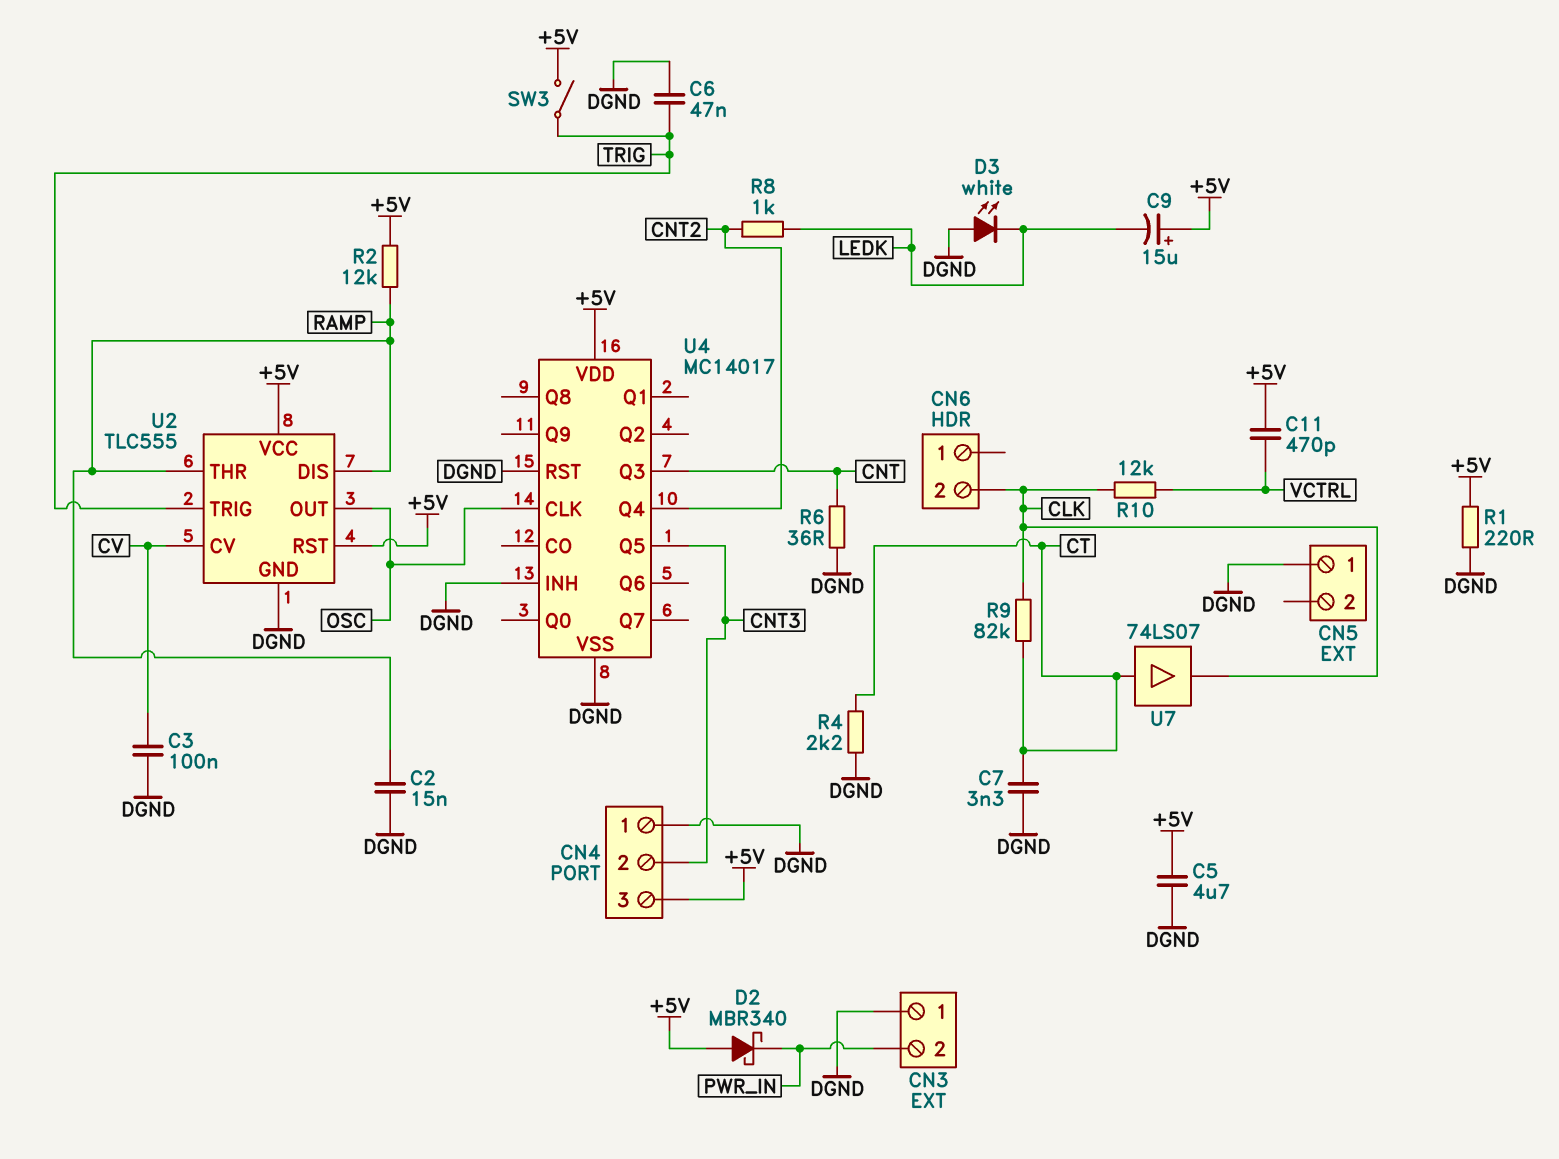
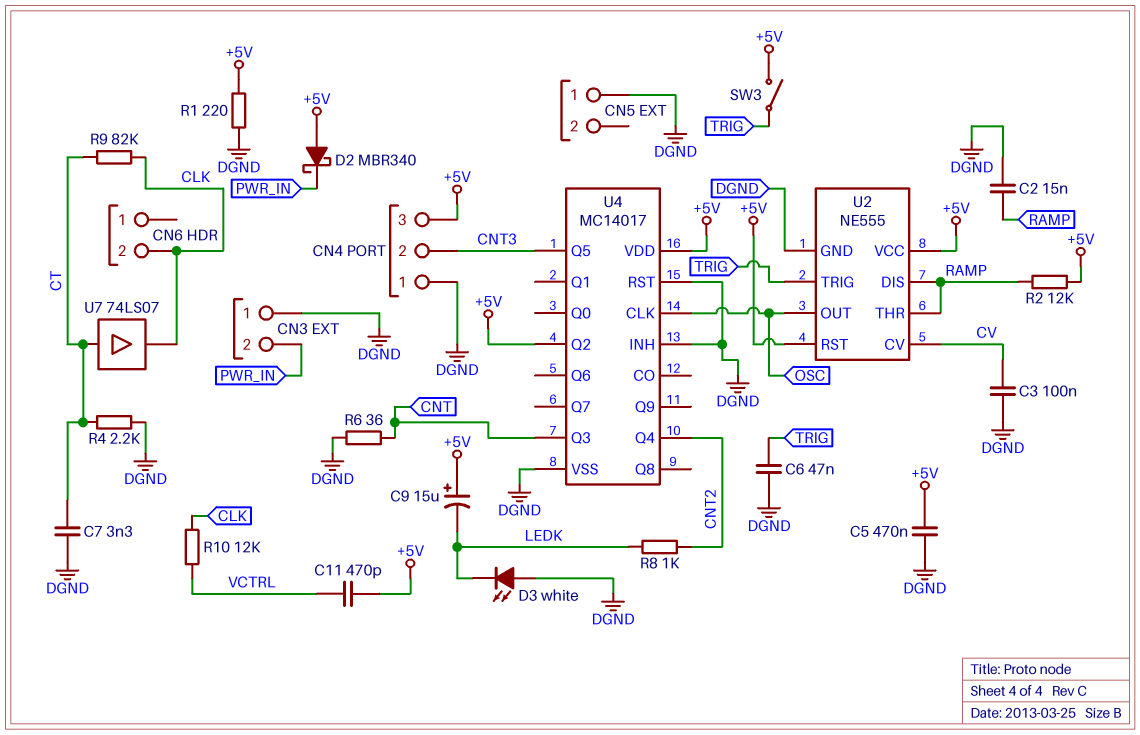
C5: 4.7uF (+5V, DGND) -> 470nF (+5V, DGND)
U2: TLC555 -> NE555
U4 pin Q2: none -> +5V

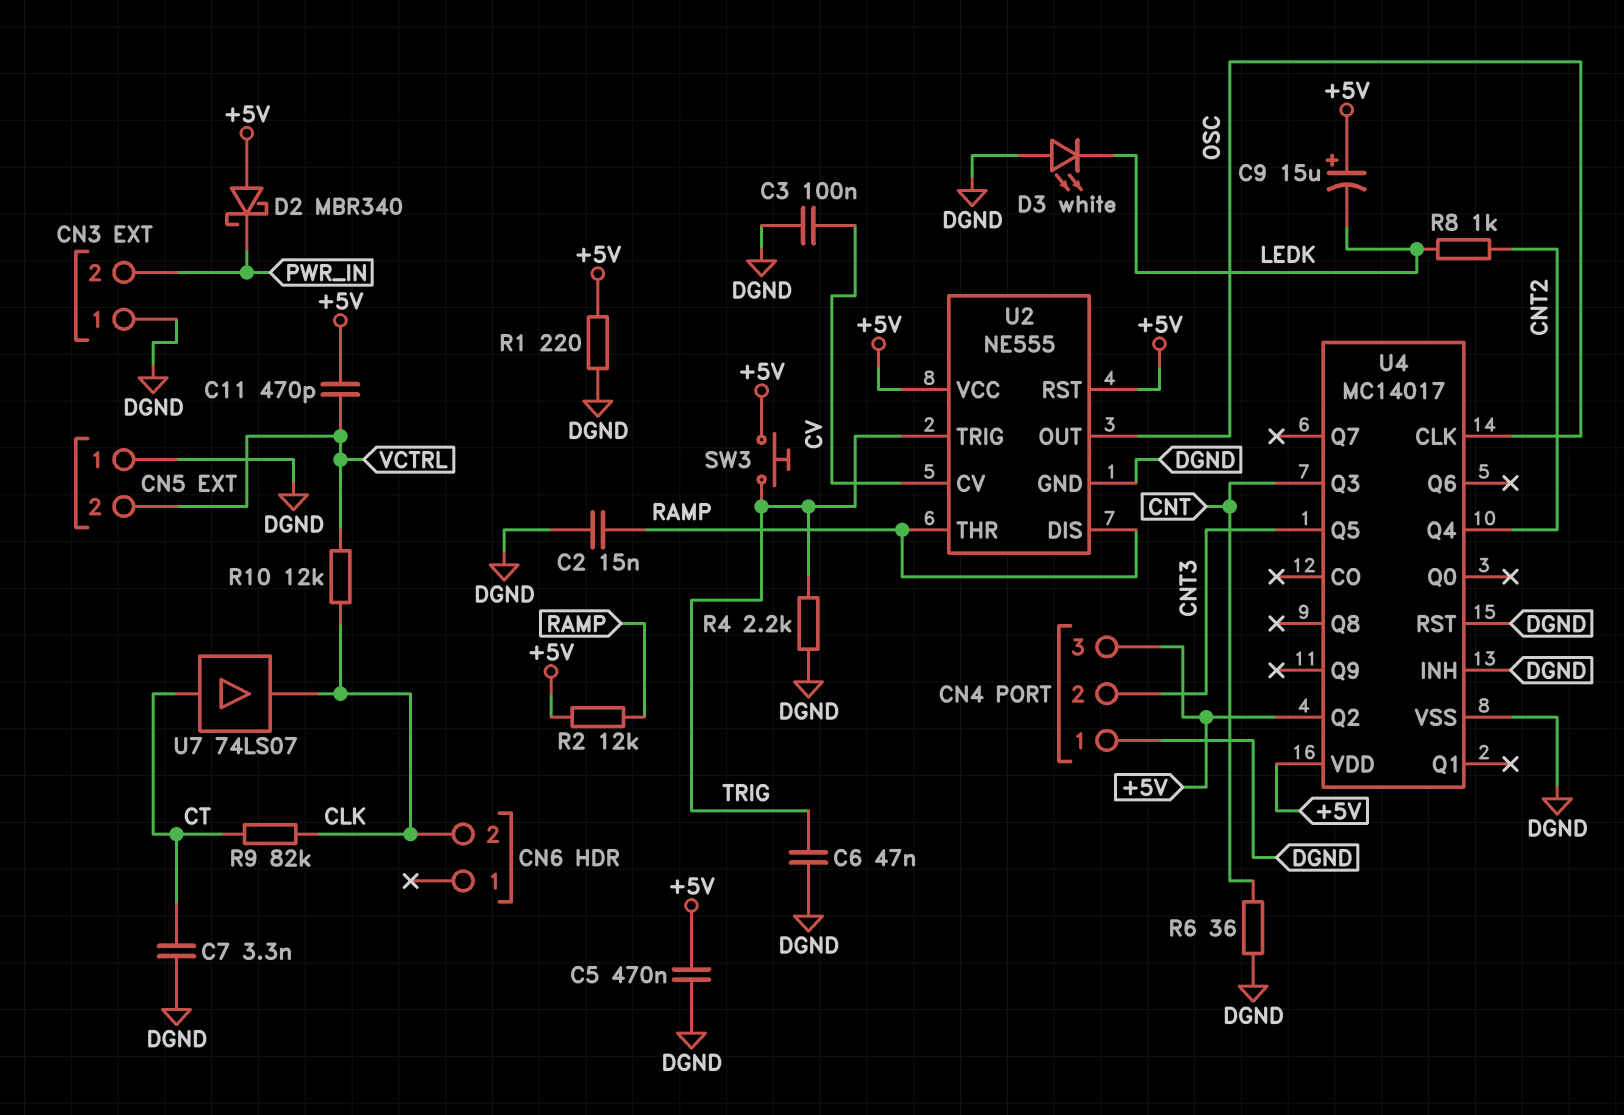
CN5 pin 2: none -> VCTRL
R4: 2.2k (CT, DGND) -> 2.2k (DGND, TRIG)
SW3: switch (+5V, TRIG) -> button (+5V, TRIG)

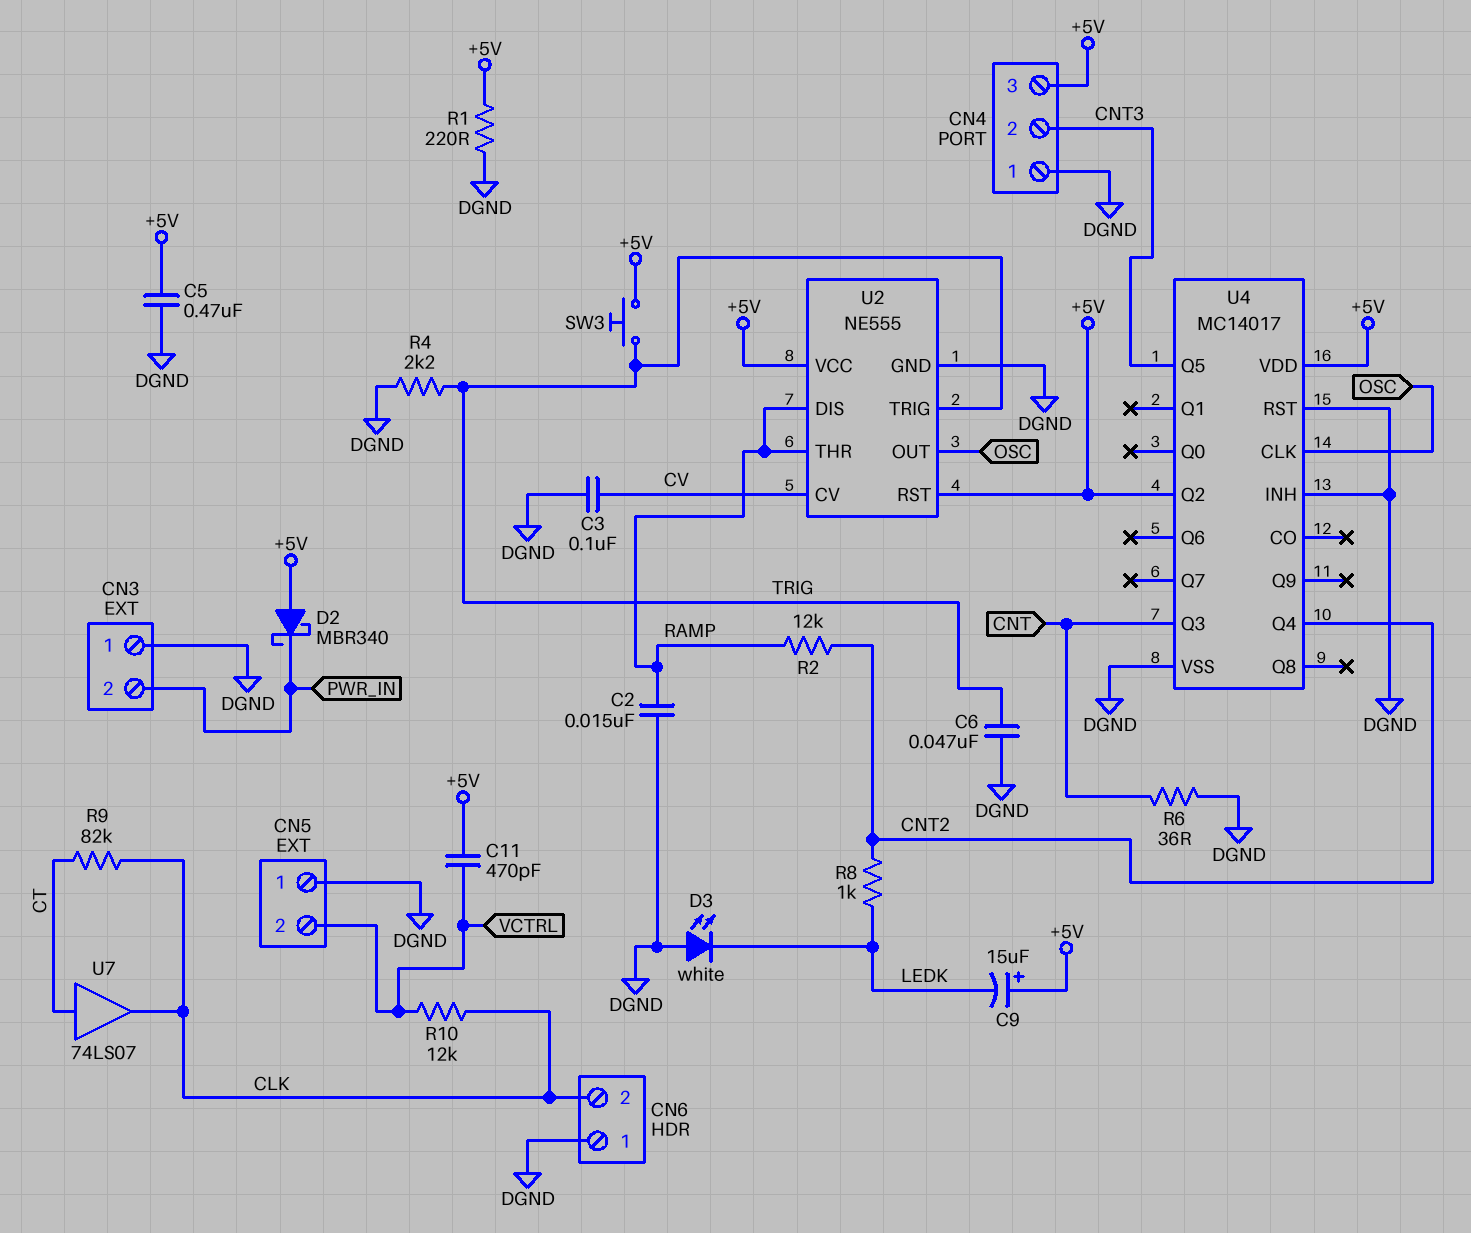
C7: 3.3nF (CT, DGND) -> none
CN6 pin 1: none -> DGND
R2: 12k (+5V, RAMP) -> 12k (CNT2, RAMP)

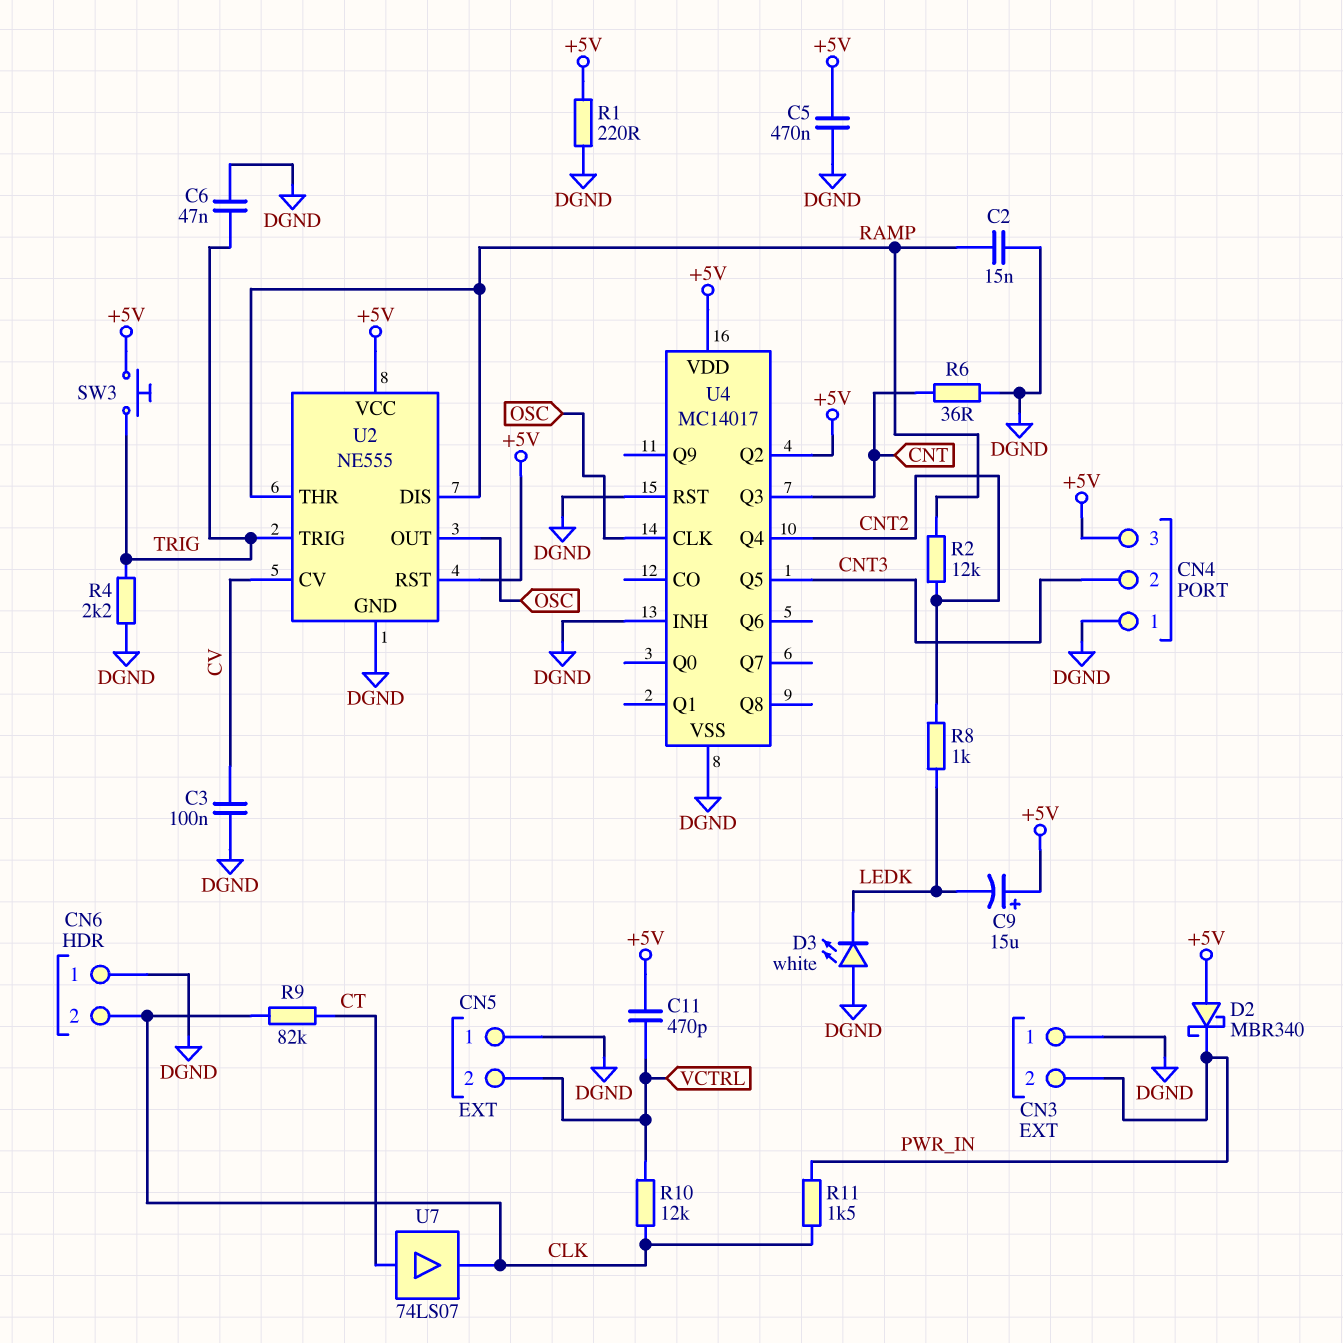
R11: none -> 1.5k (CLK, PWR_IN)

